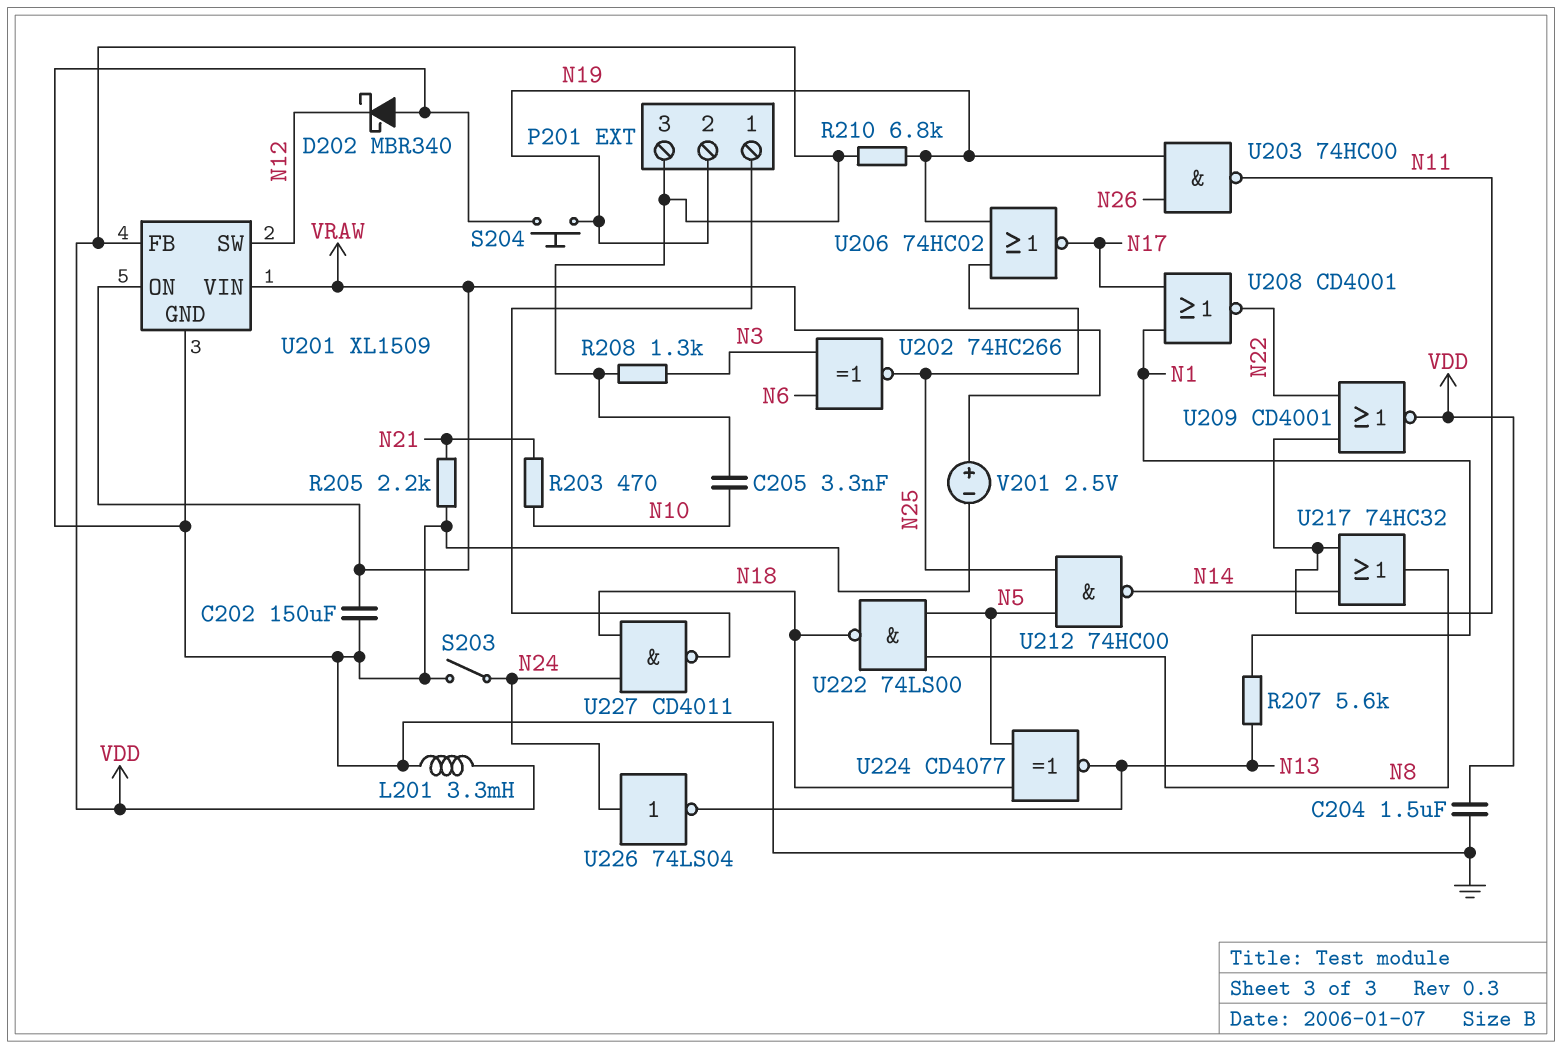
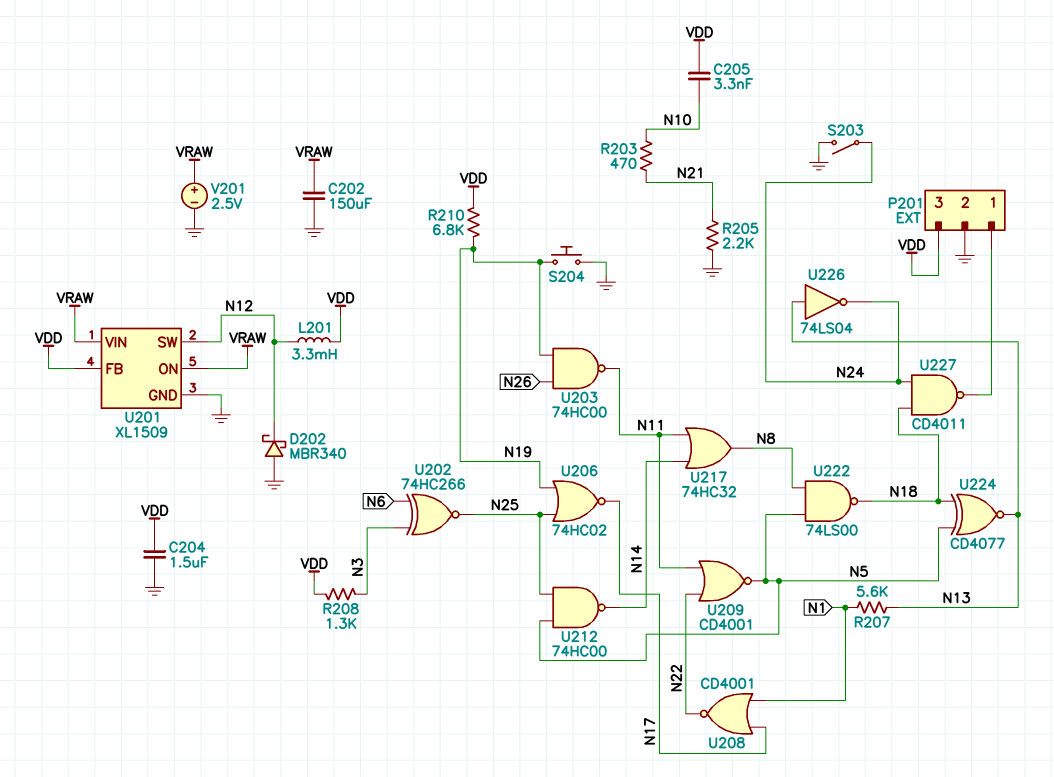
L201: 3.3mH (GND, VDD) -> 3.3mH (N12, VDD)
P201 pin 2: N19 -> GND
U209: NOR CD4001 (in N11, in N22, out VDD) -> NOR CD4001 (in N11, in N22, out N5)
U226: NOT 74LS04 (in N24, out N13) -> NOT 74LS04 (in N13, out N24)

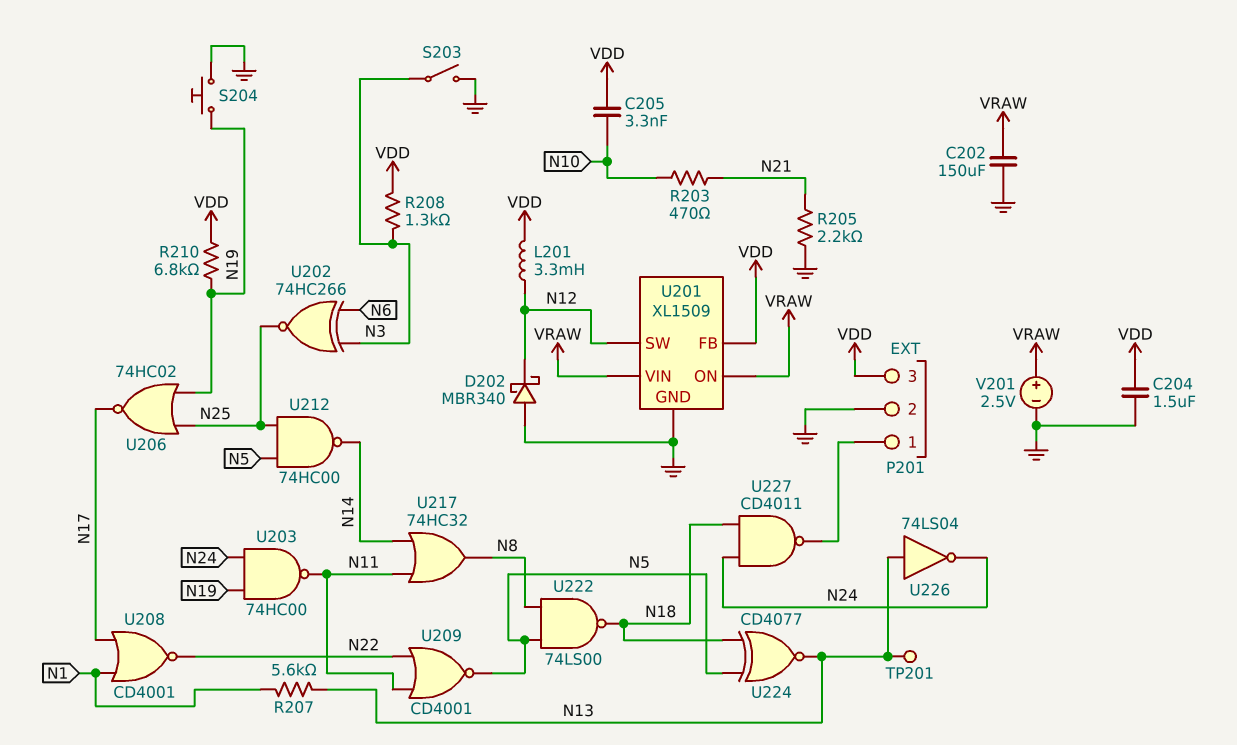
S203: switch (GND, N24) -> switch (GND, N3)
TP201: none -> test point (N13)
U203: NAND 74HC00 (in N19, in N26, out N11) -> NAND 74HC00 (in N19, in N24, out N11)

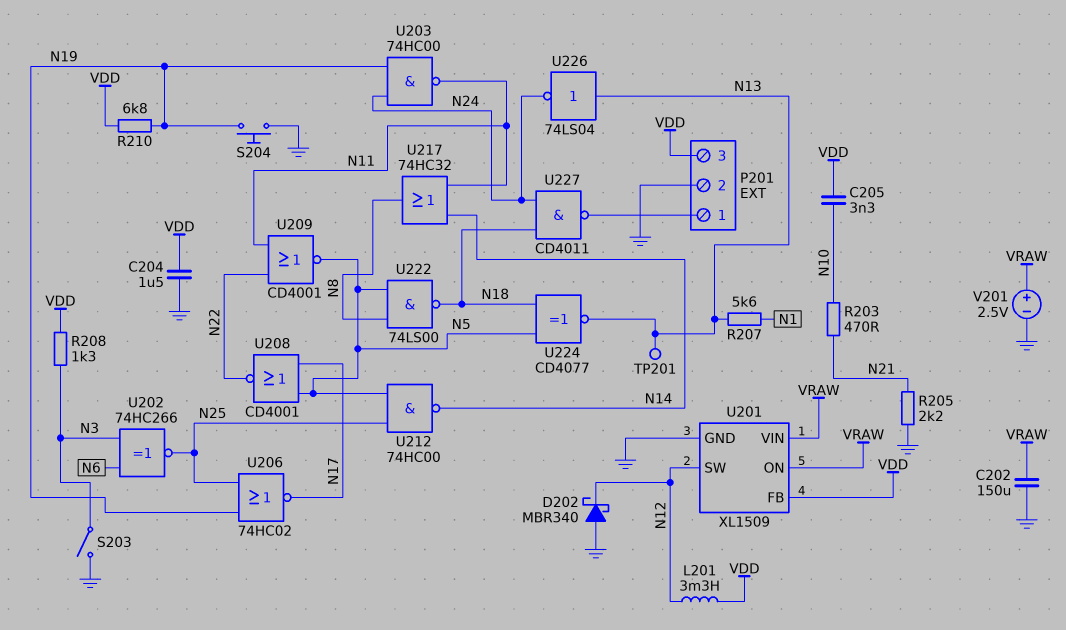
U208: NOR CD4001 (in N1, in N17, out N22) -> NOR CD4001 (in N5, in N17, out N22)

